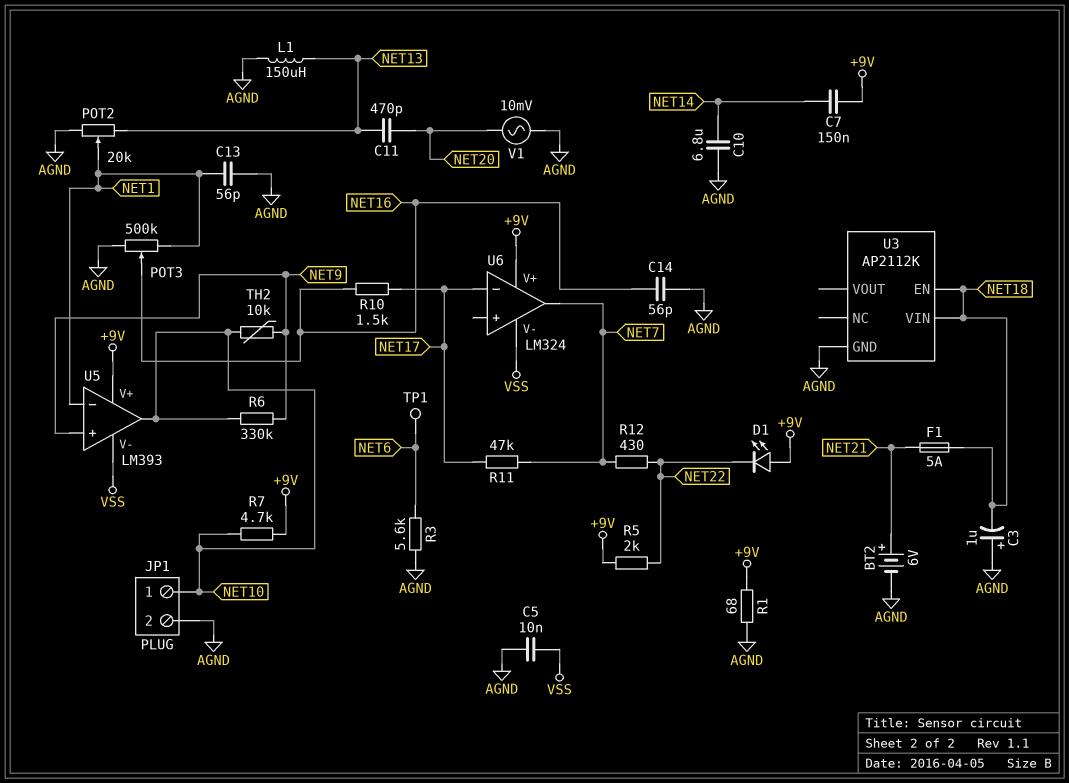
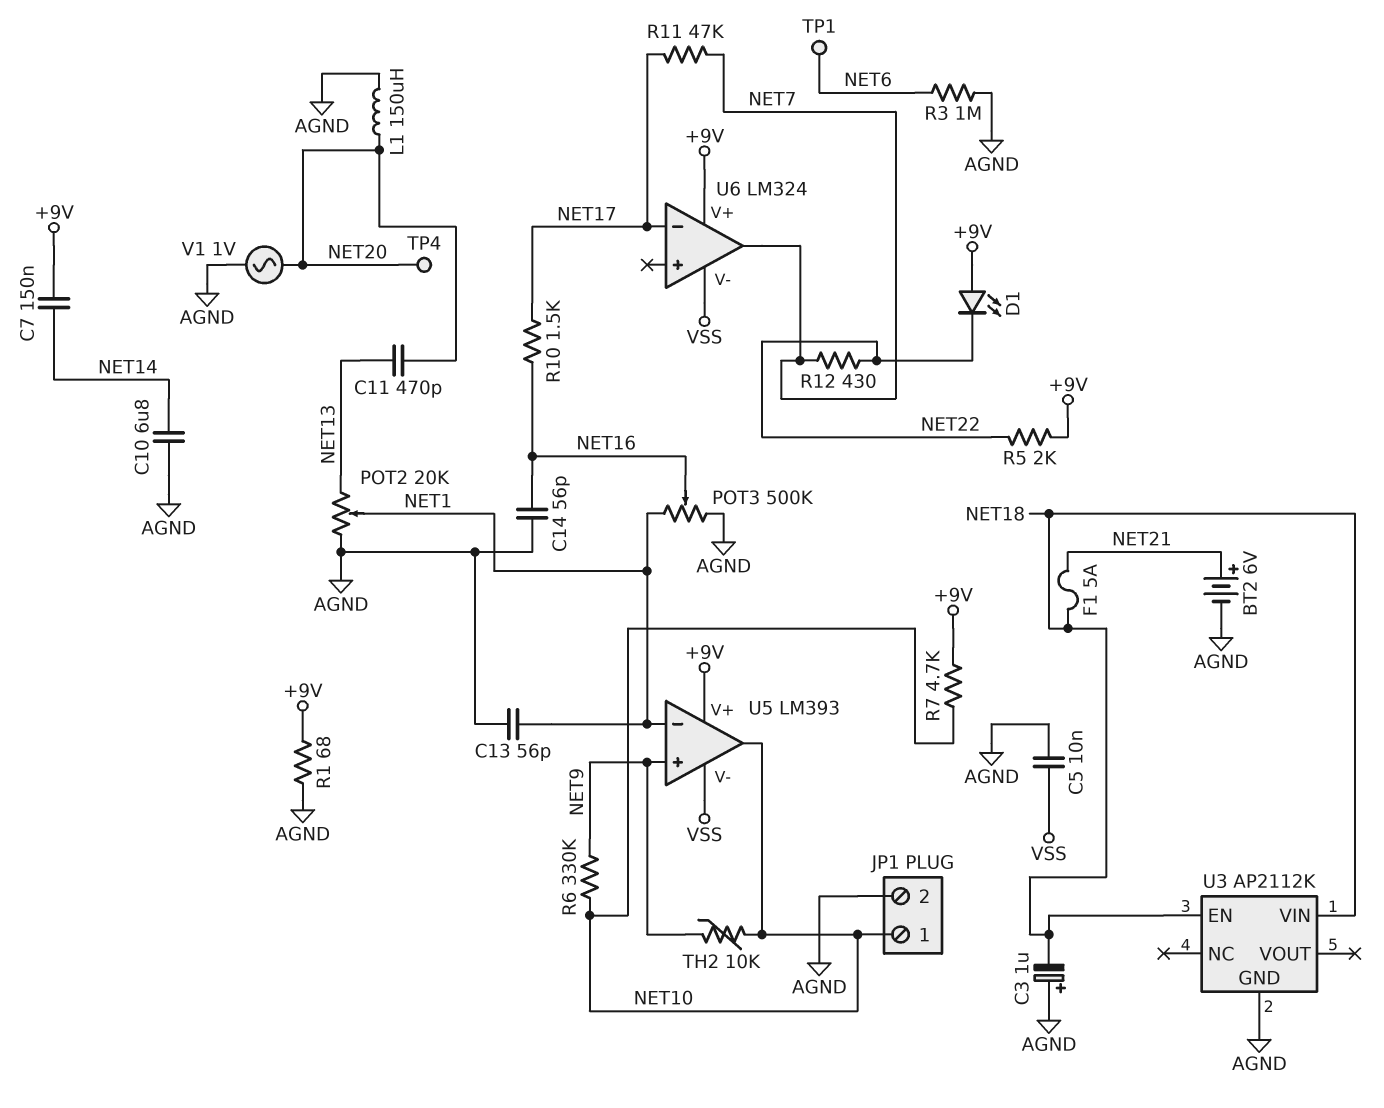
L1: 150uH (AGND, NET13) -> 150uH (AGND, NET20)
R3: 5.6k (AGND, NET6) -> 1M (AGND, NET6)
TP4: none -> test point (NET20)
V1: AC 10mV (AGND, NET20) -> AC 1V (AGND, NET20)

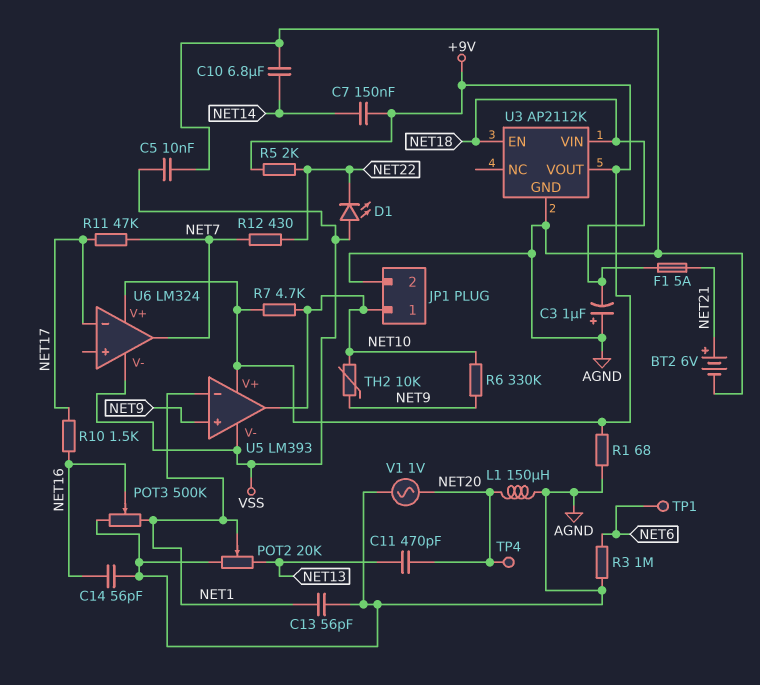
D1: LED (A +9V, K NET22) -> LED (A VSS, K NET22)
U3 pin VOUT: none -> +9V

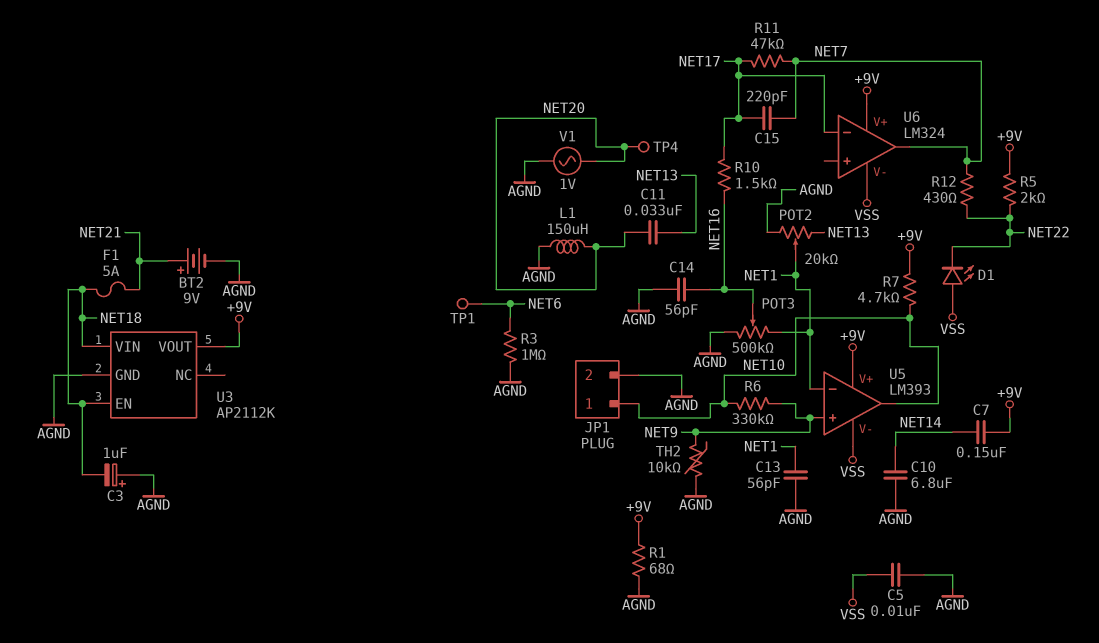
BT2: 6V (plus NET21, minus AGND) -> 9V (plus NET21, minus AGND)
C11: 470pF (NET13, NET20) -> 33nF (NET13, NET20)
C15: none -> 220pF (NET7, NET17)
TH2: 10k (NET9, NET10) -> 10k (AGND, NET9)

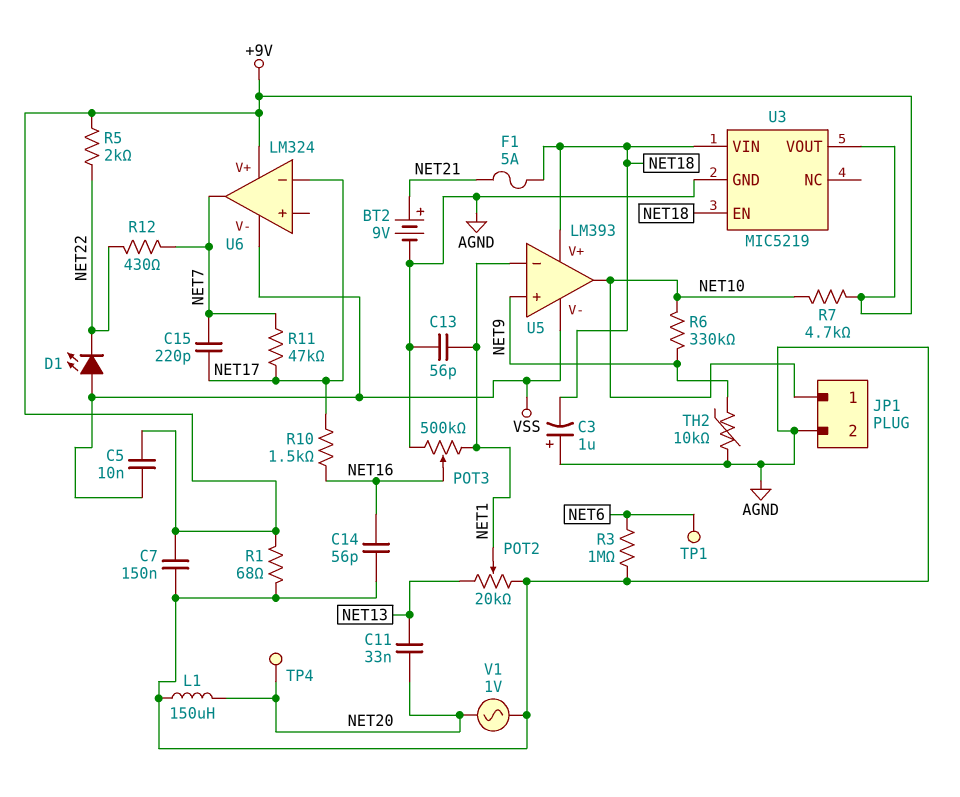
C5: 10nF (AGND, VSS) -> 10nF (+9V, VSS)
C7: 150nF (+9V, NET14) -> 150nF (+9V, AGND)
C10: 6.8uF (AGND, NET14) -> none
U3: AP2112K -> MIC5219
U5 pin V+: +9V -> NET18

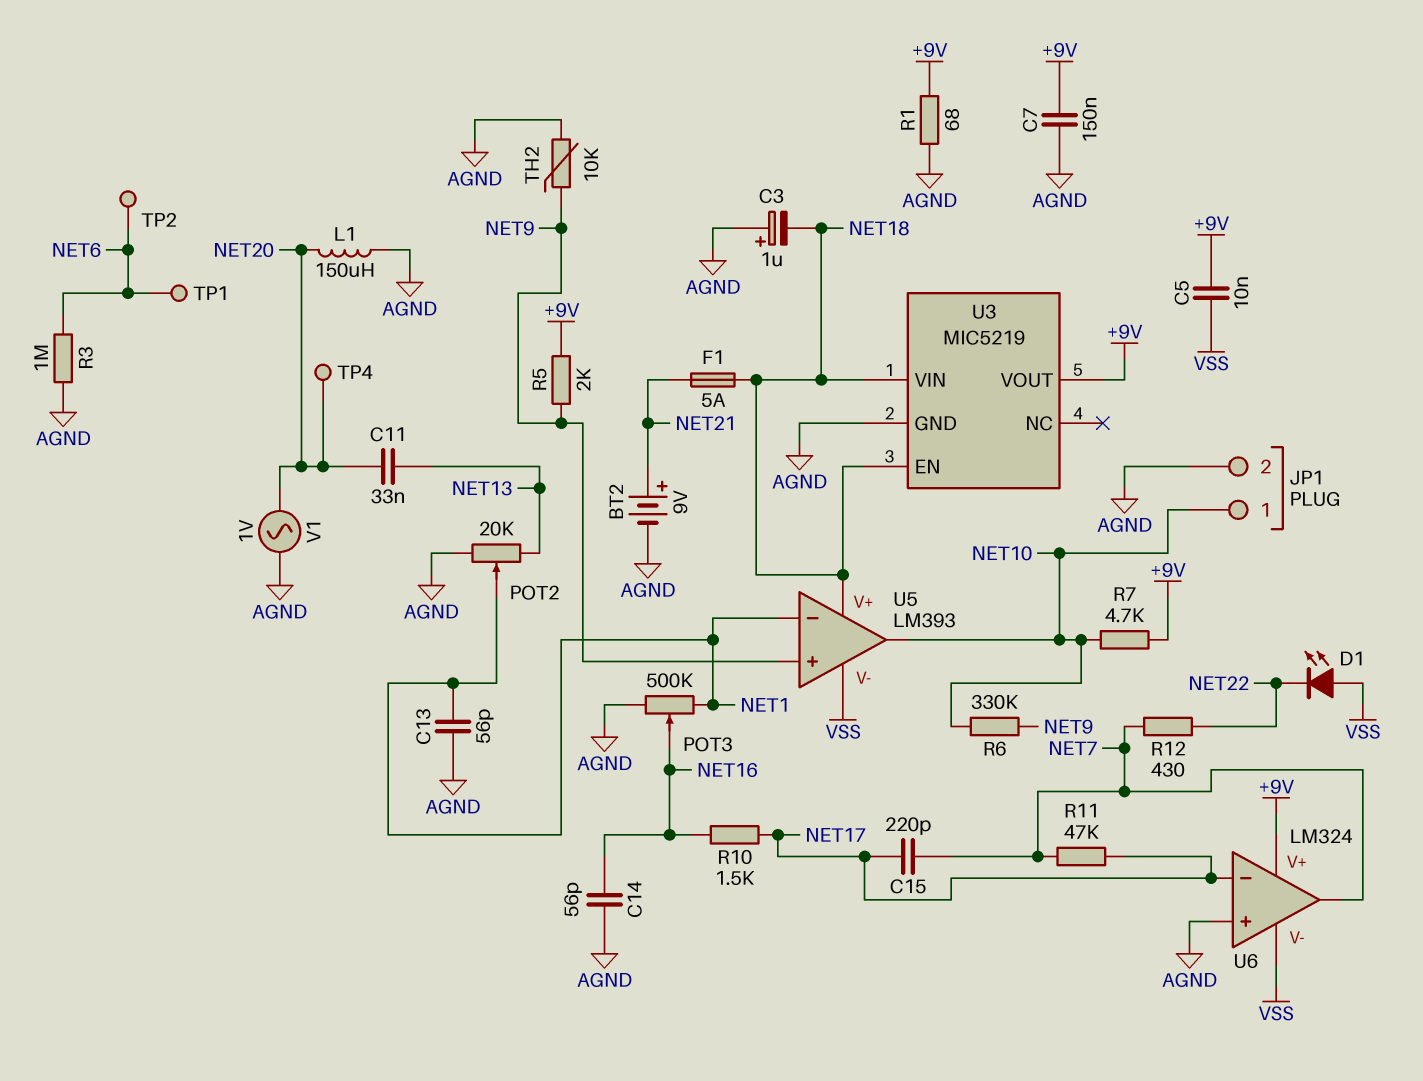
R5: 2k (+9V, NET22) -> 2k (+9V, NET9)
TP2: none -> test point (NET6)
U6 pin in+: none -> AGND

